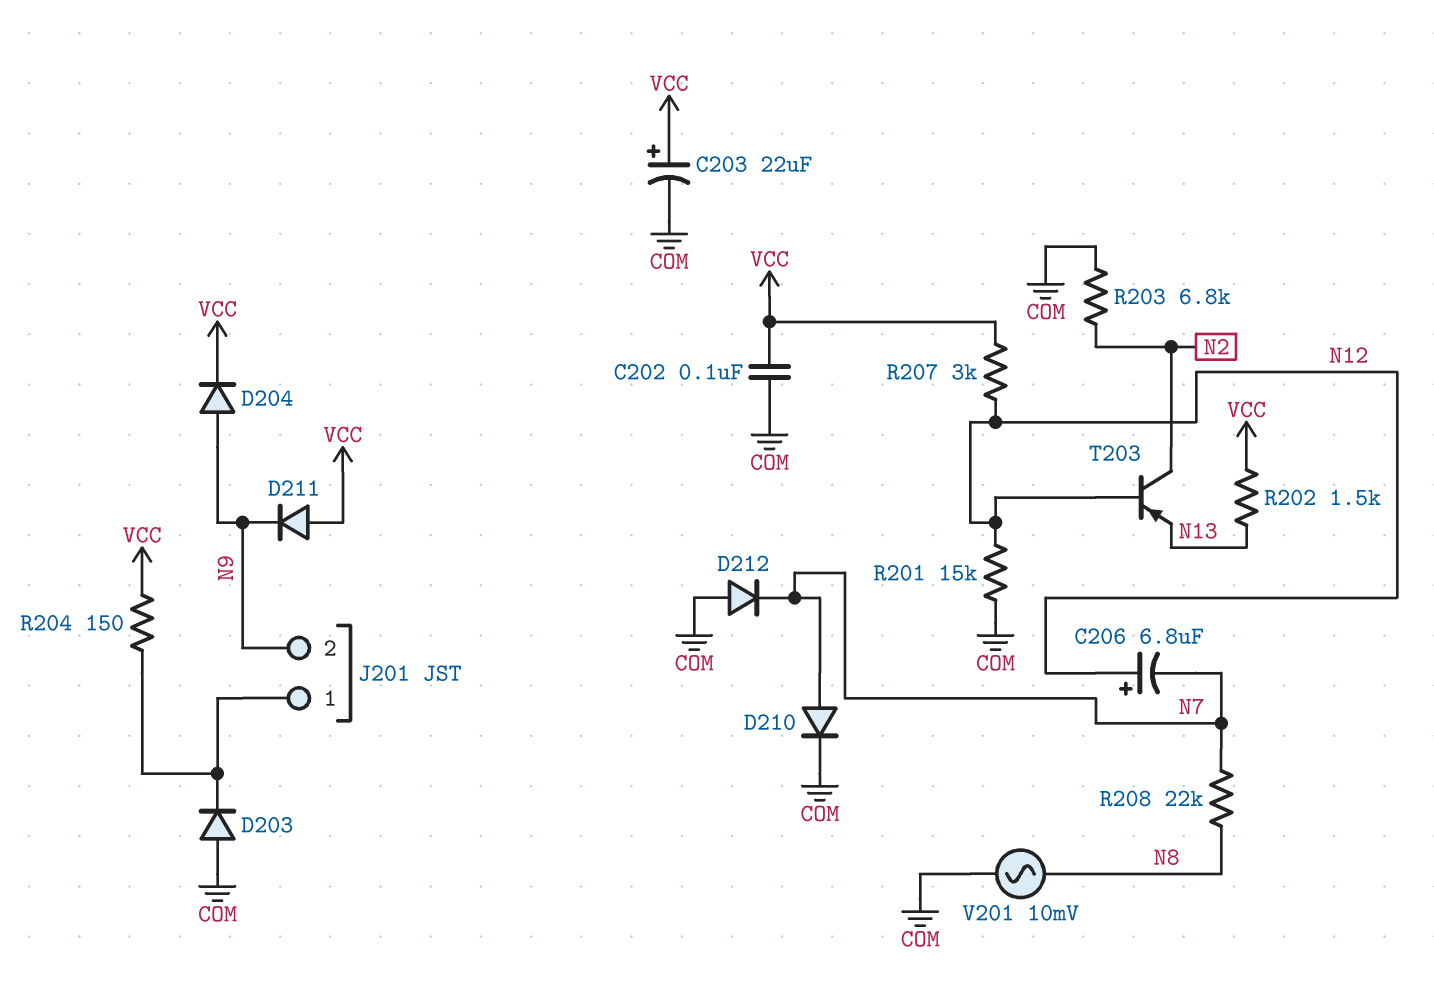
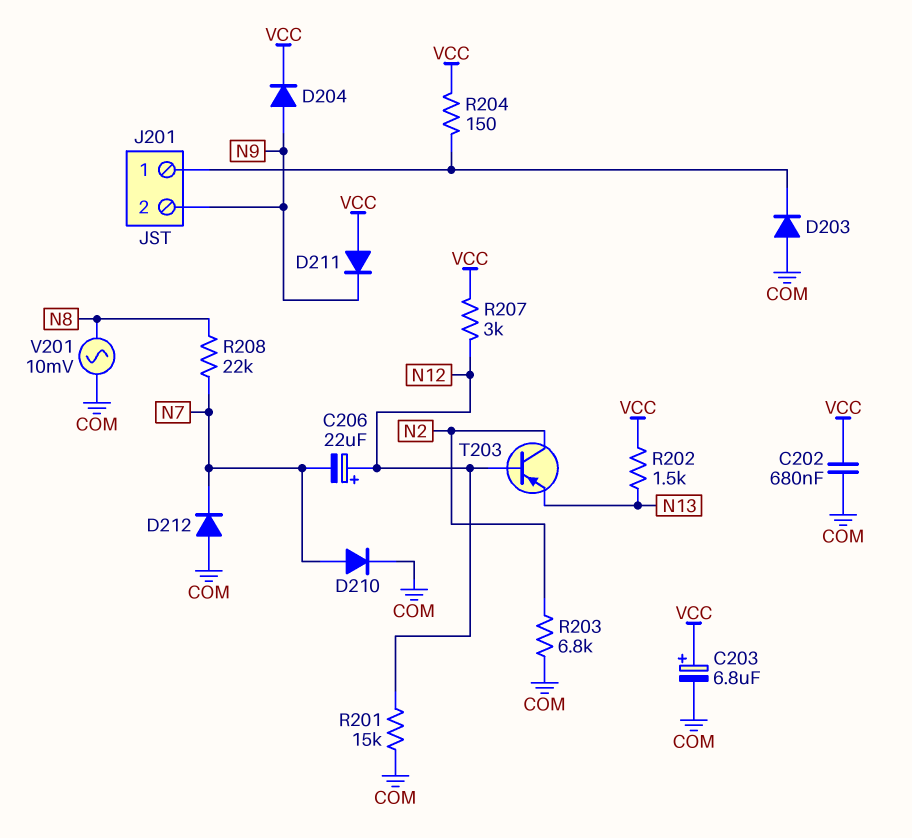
C202: 100nF (COM, VCC) -> 680nF (COM, VCC)
C203: 22uF (plus VCC, minus COM) -> 6.8uF (plus VCC, minus COM)
C206: 6.8uF (plus N12, minus N7) -> 22uF (plus N12, minus N7)

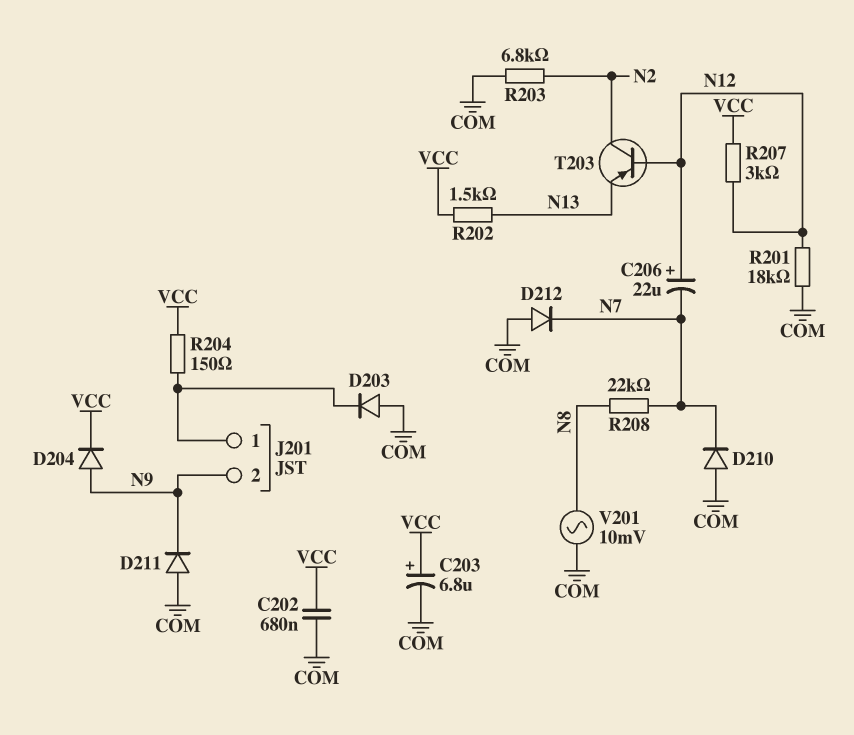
D210: diode (A N7, K COM) -> diode (A COM, K N7)
D211: diode (A VCC, K N9) -> diode (A COM, K N9)
R201: 15k (COM, N12) -> 18k (COM, N12)

